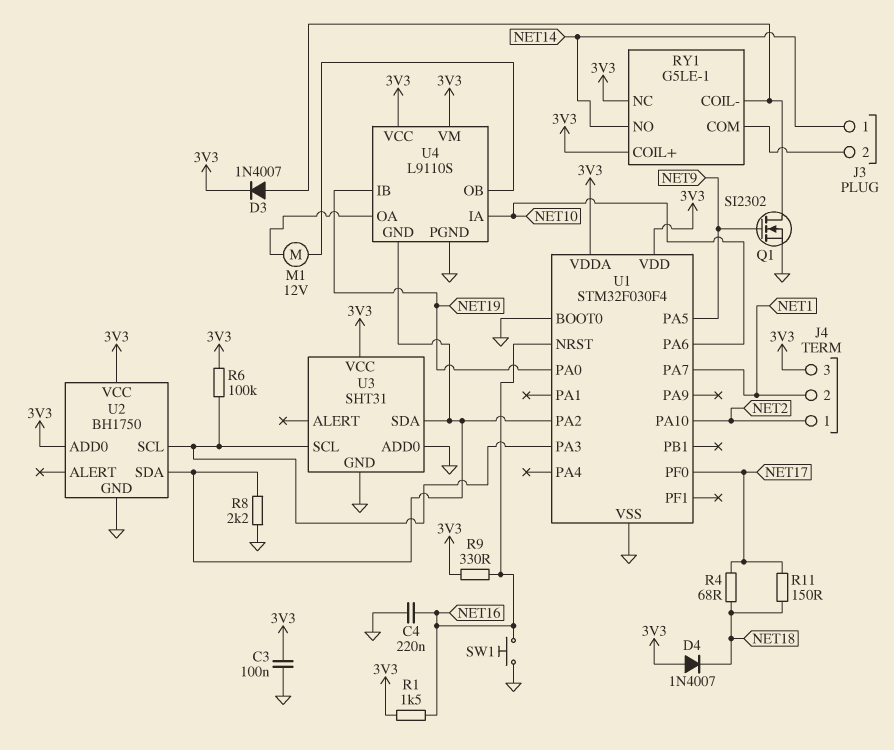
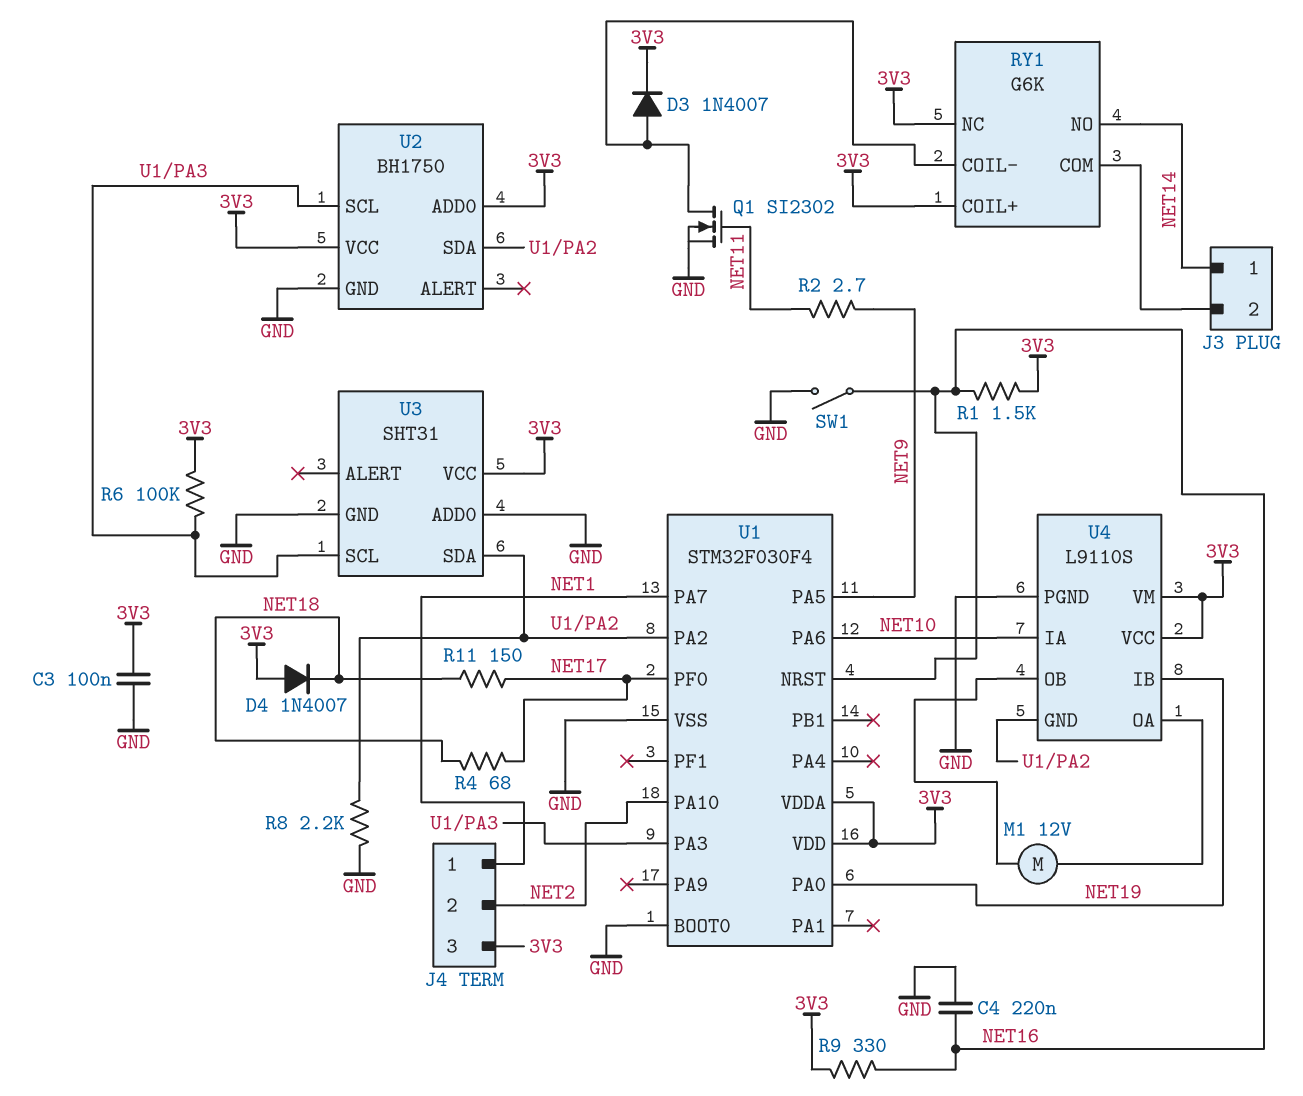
J4 pin 1: NET2 -> NET1
J4 pin 2: NET1 -> NET2
Q1: NMOS SI2302 (G NET9, D RY1/COIL-, S GND) -> NMOS SI2302 (G NET11, D RY1/COIL-, S GND)
R2: none -> 2.7 (NET9, NET11)
RY1: G5LE-1 -> G6K
SW1: button (GND, NET16) -> switch (GND, NET16)

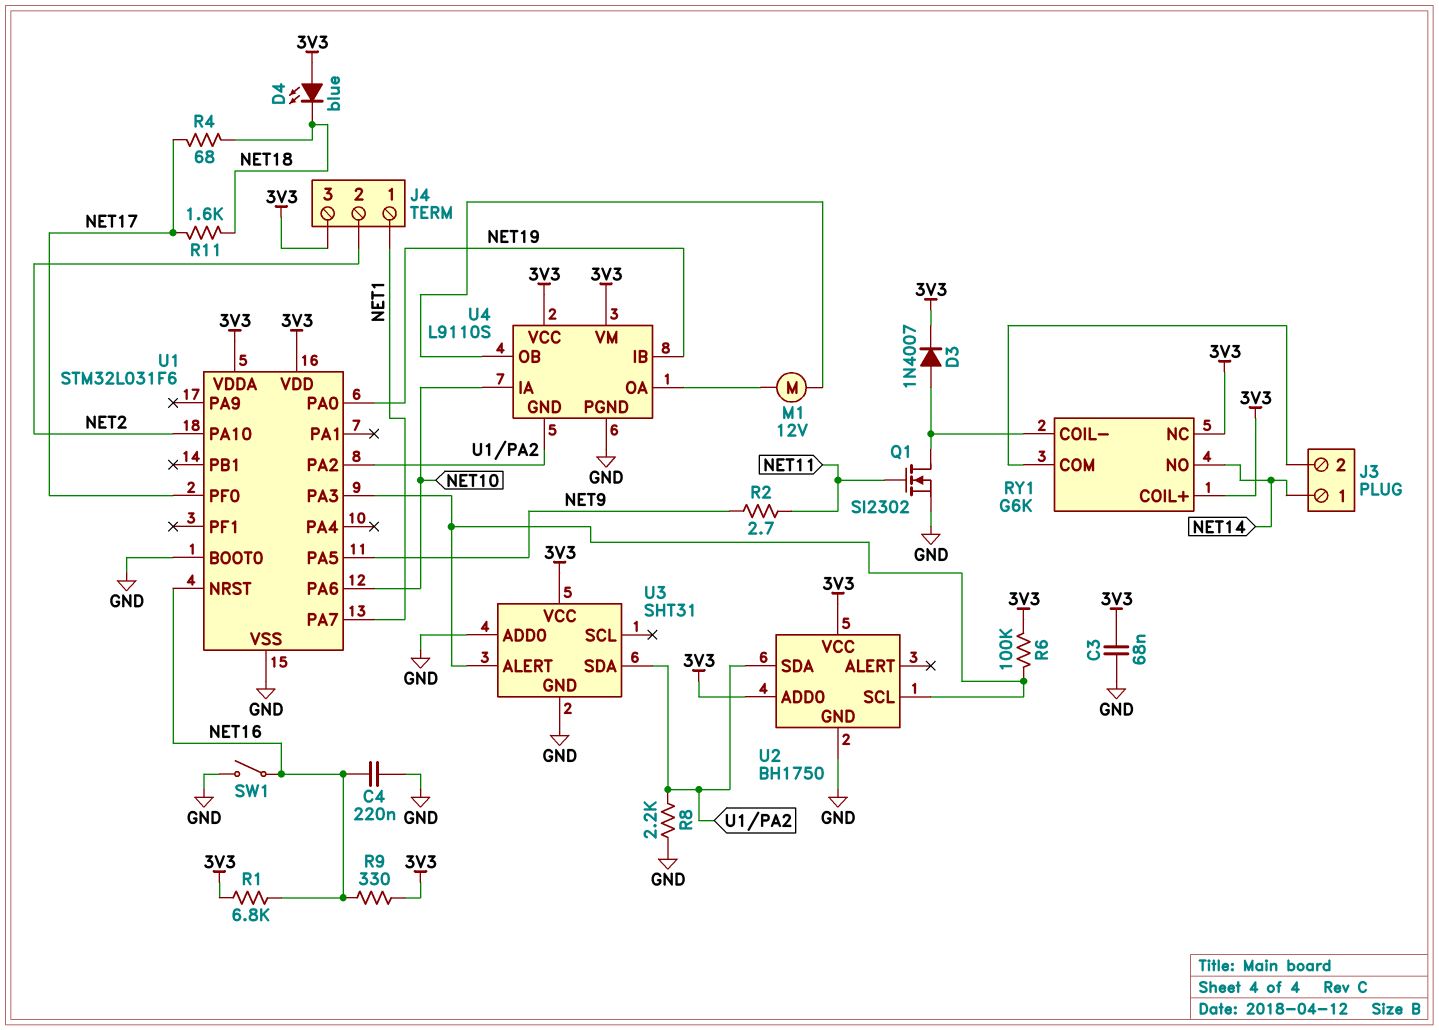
C3: 100nF (3V3, GND) -> 68nF (3V3, GND)
D4: diode 1N4007 (A 3V3, K NET18) -> LED blue (A 3V3, K NET18)
R1: 1.5k (3V3, NET16) -> 6.8k (3V3, NET16)
R11: 150 (NET17, NET18) -> 1.6k (NET17, NET18)
U1: STM32F030F4 -> STM32L031F6
U3 pin ALERT: none -> U1/PA3
U3 pin SCL: U1/PA3 -> none

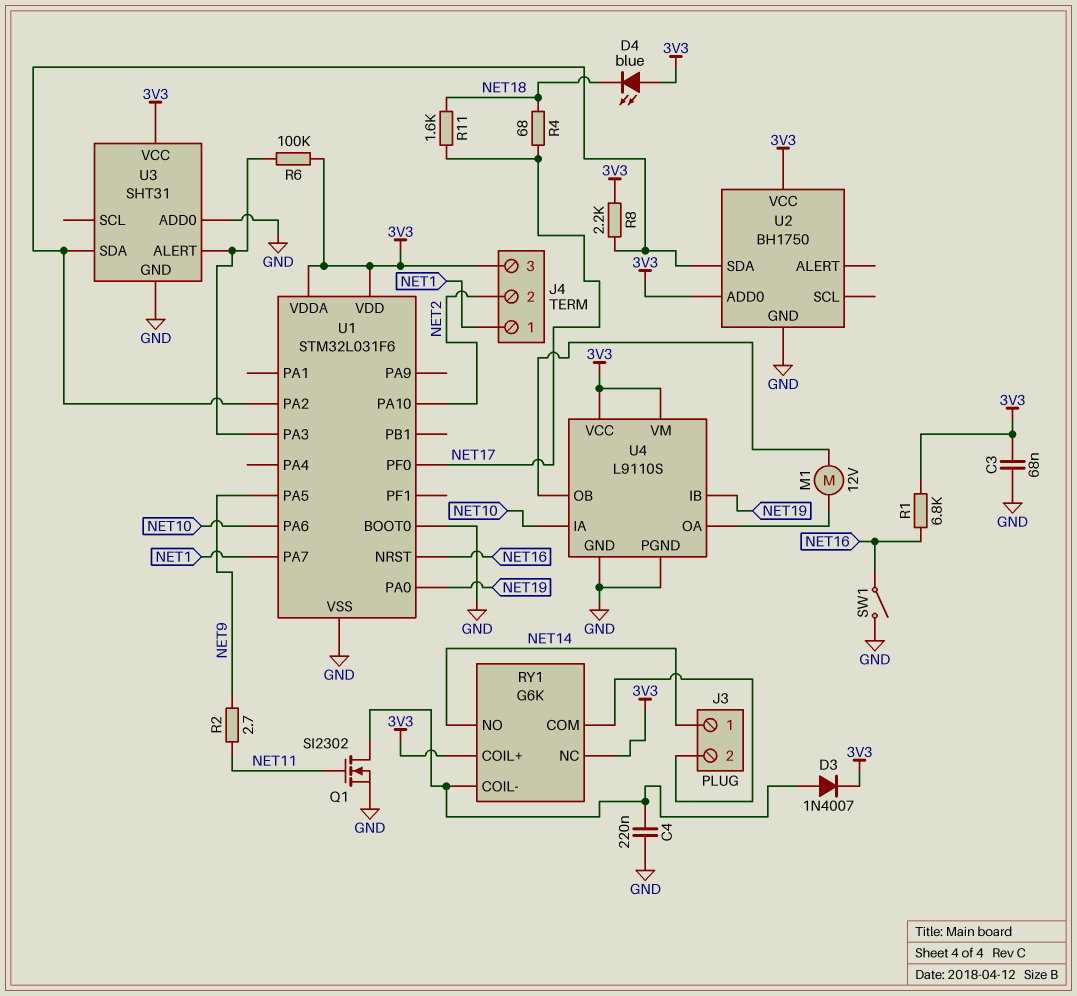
C4: 220nF (GND, NET16) -> 220nF (GND, RY1/COIL-)
R8: 2.2k (GND, U1/PA2) -> 2.2k (3V3, U1/PA2)
R9: 330 (3V3, NET16) -> none
U2 pin SCL: U1/PA3 -> none
U4 pin GND: U1/PA2 -> GND

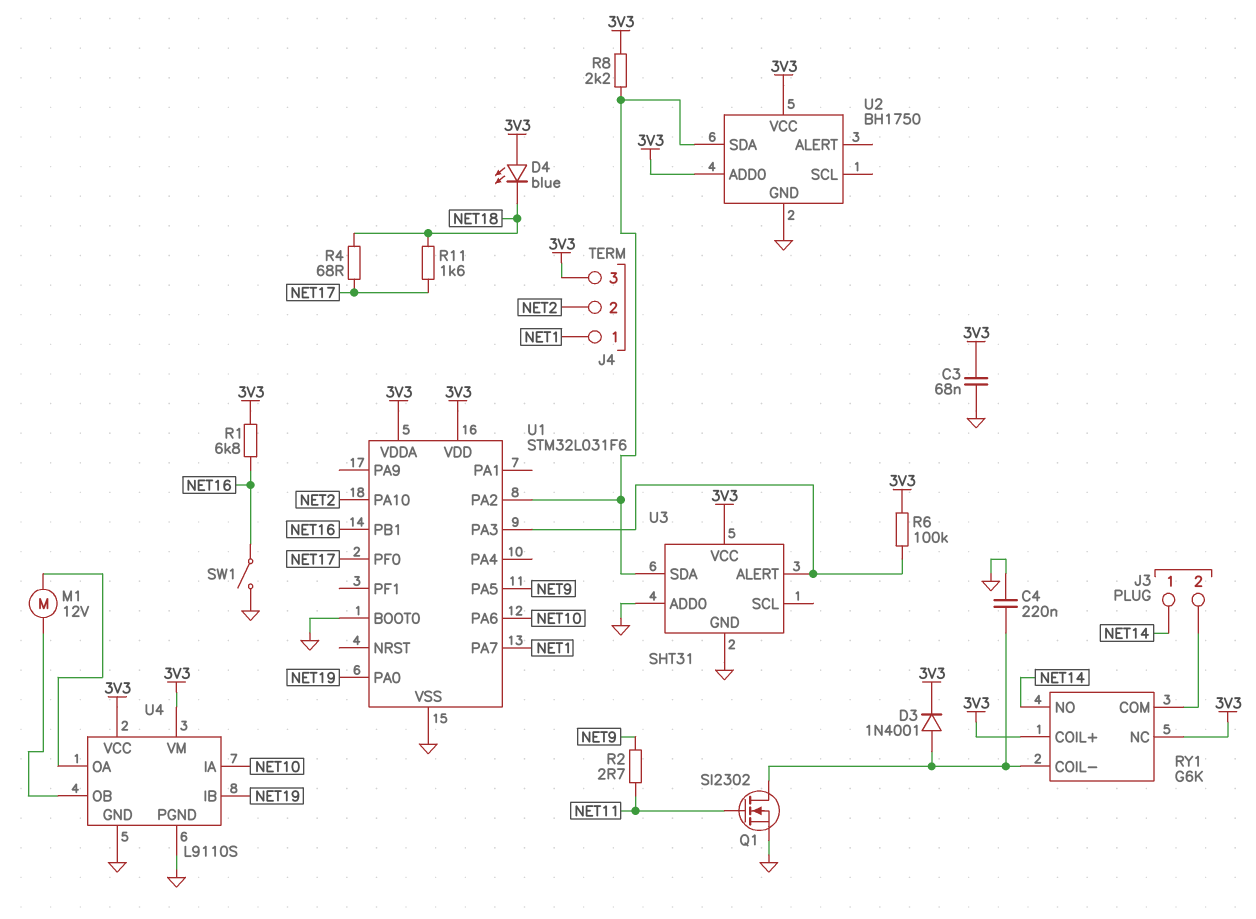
D3: diode 1N4007 (A RY1/COIL-, K 3V3) -> diode 1N4001 (A RY1/COIL-, K 3V3)
U1 pin NRST: NET16 -> none
U1 pin PB1: none -> NET16

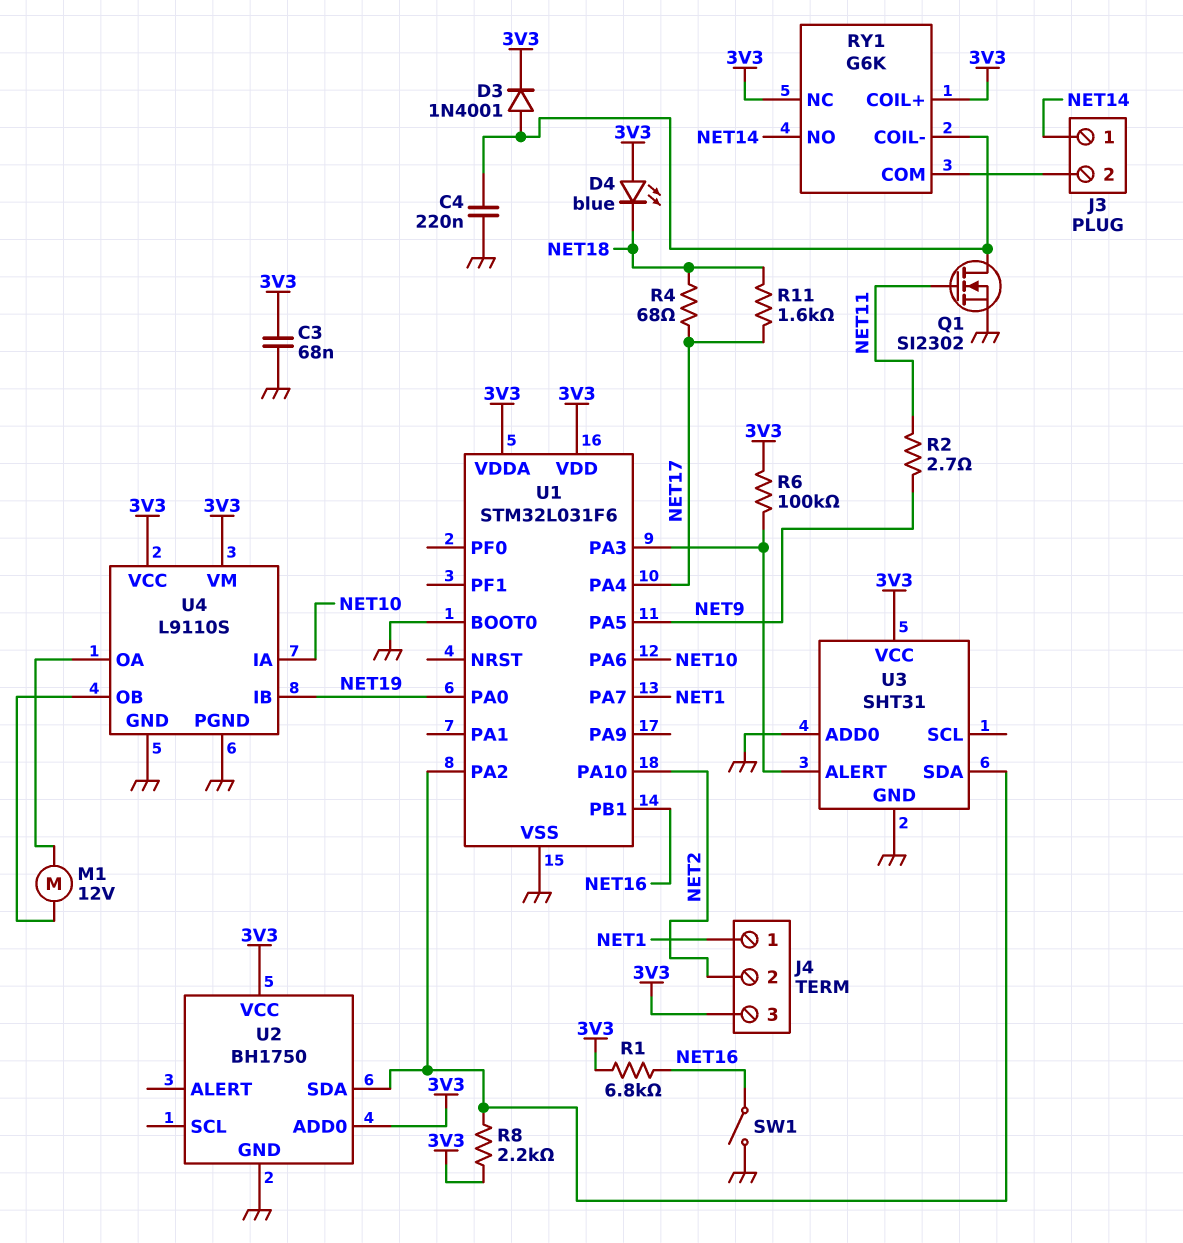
U1 pin PA4: none -> NET17
U1 pin PF0: NET17 -> none

